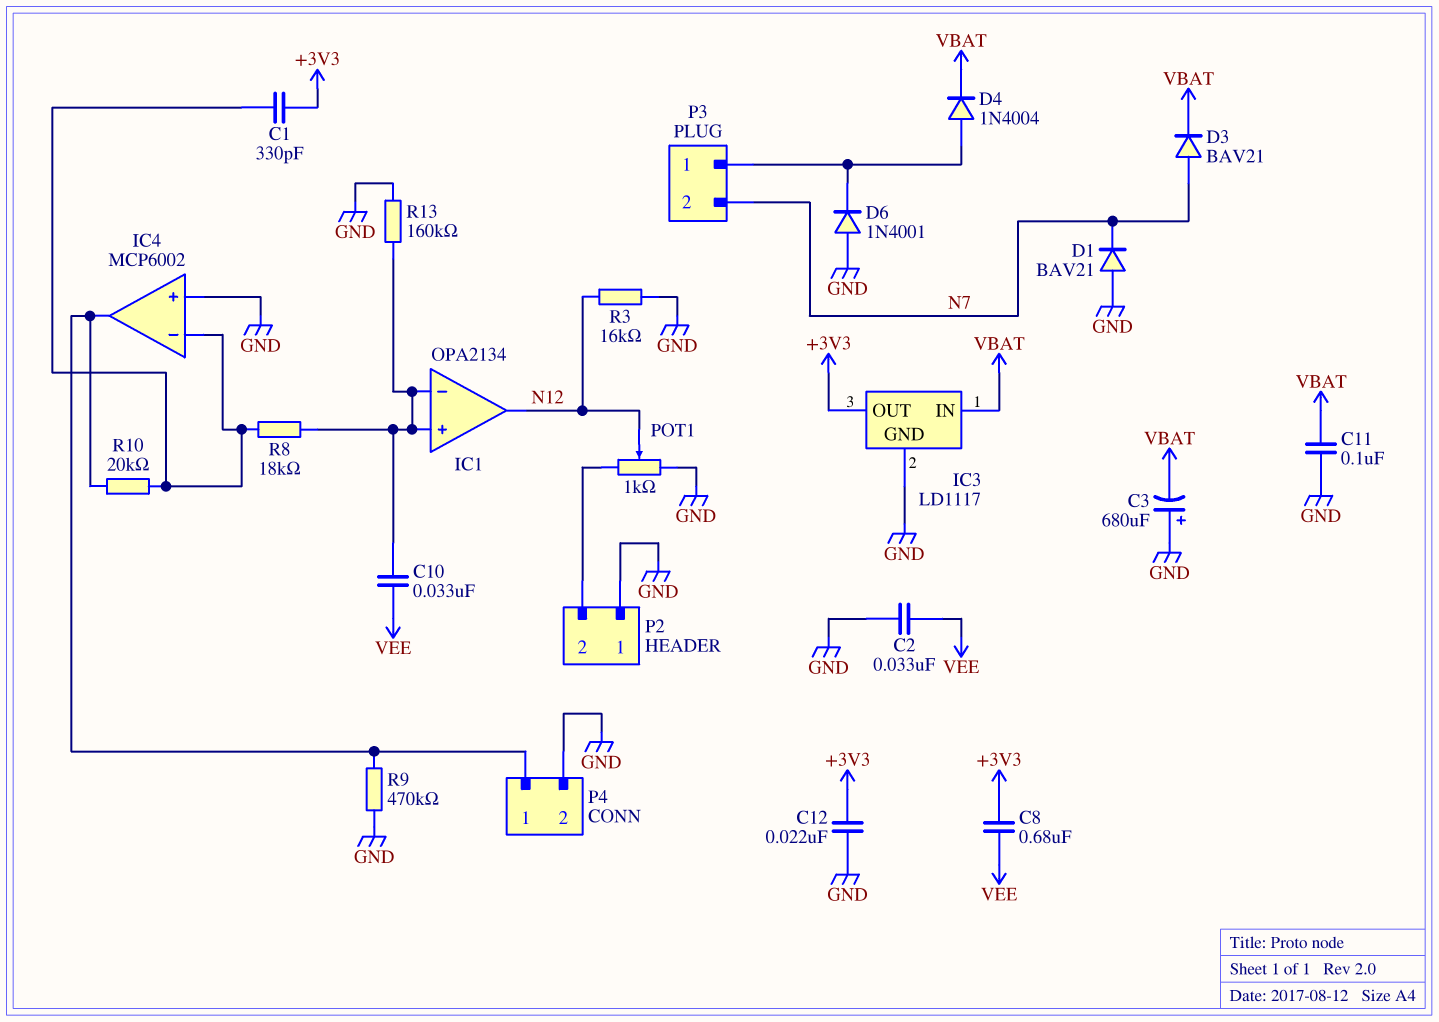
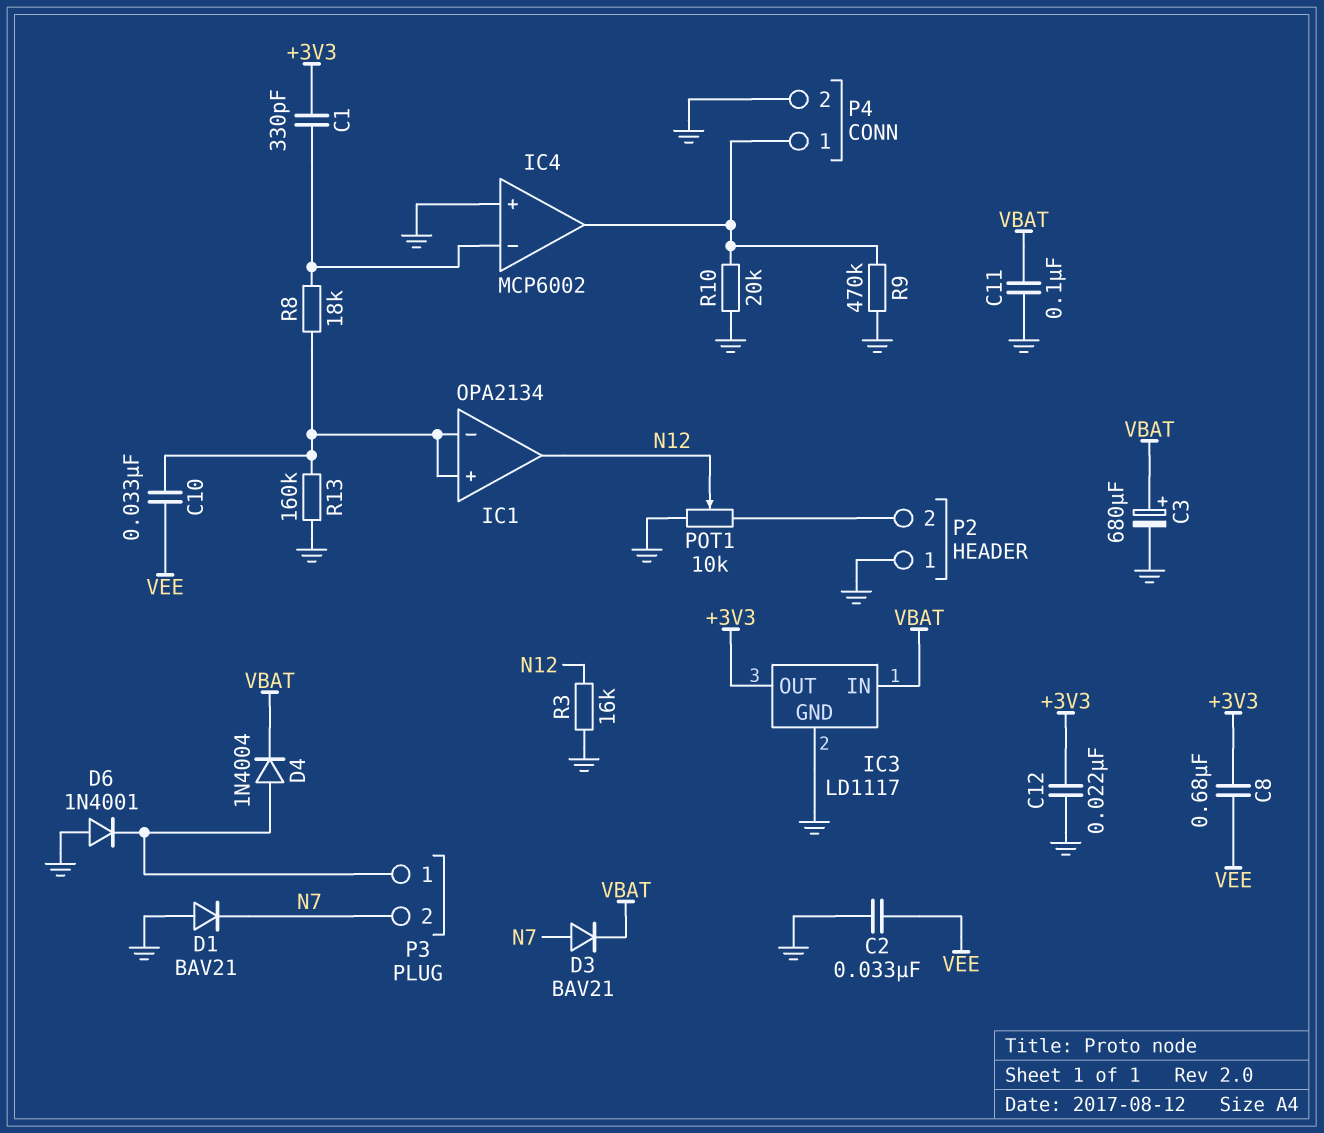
C3: 680uF (plus GND, minus VBAT) -> 680uF (plus VBAT, minus GND)
POT1: 1k (GND, P2/2, wiper N12) -> 10k (GND, P2/2, wiper N12)
R10: 20k (IC4/in-, IC4/out) -> 20k (GND, IC4/out)

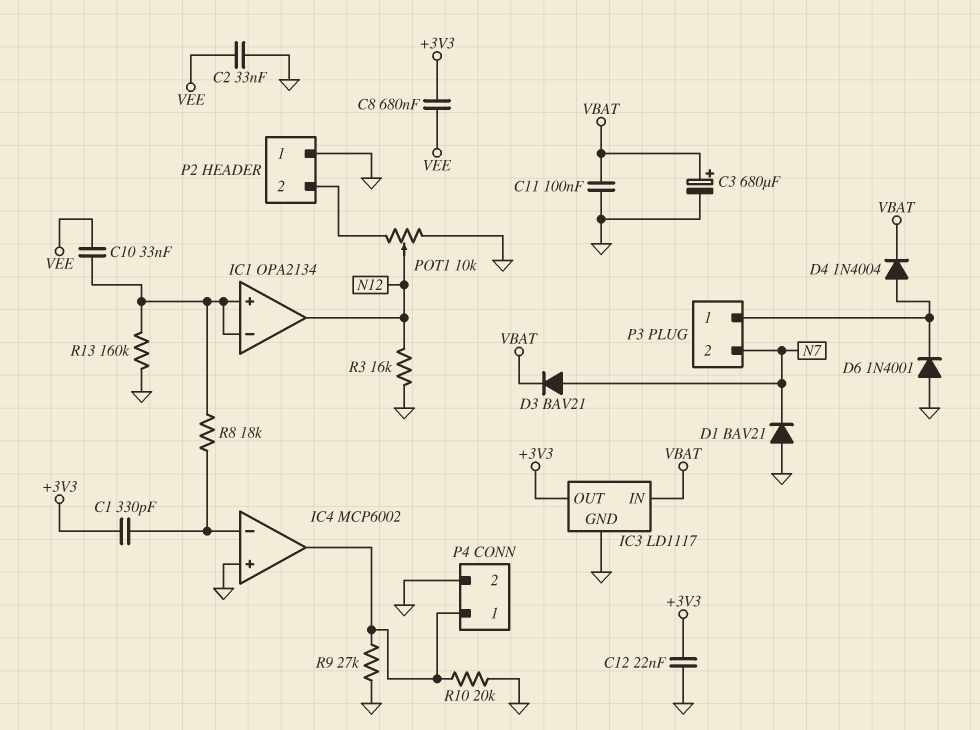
R9: 470k (GND, IC4/out) -> 27k (GND, IC4/out)

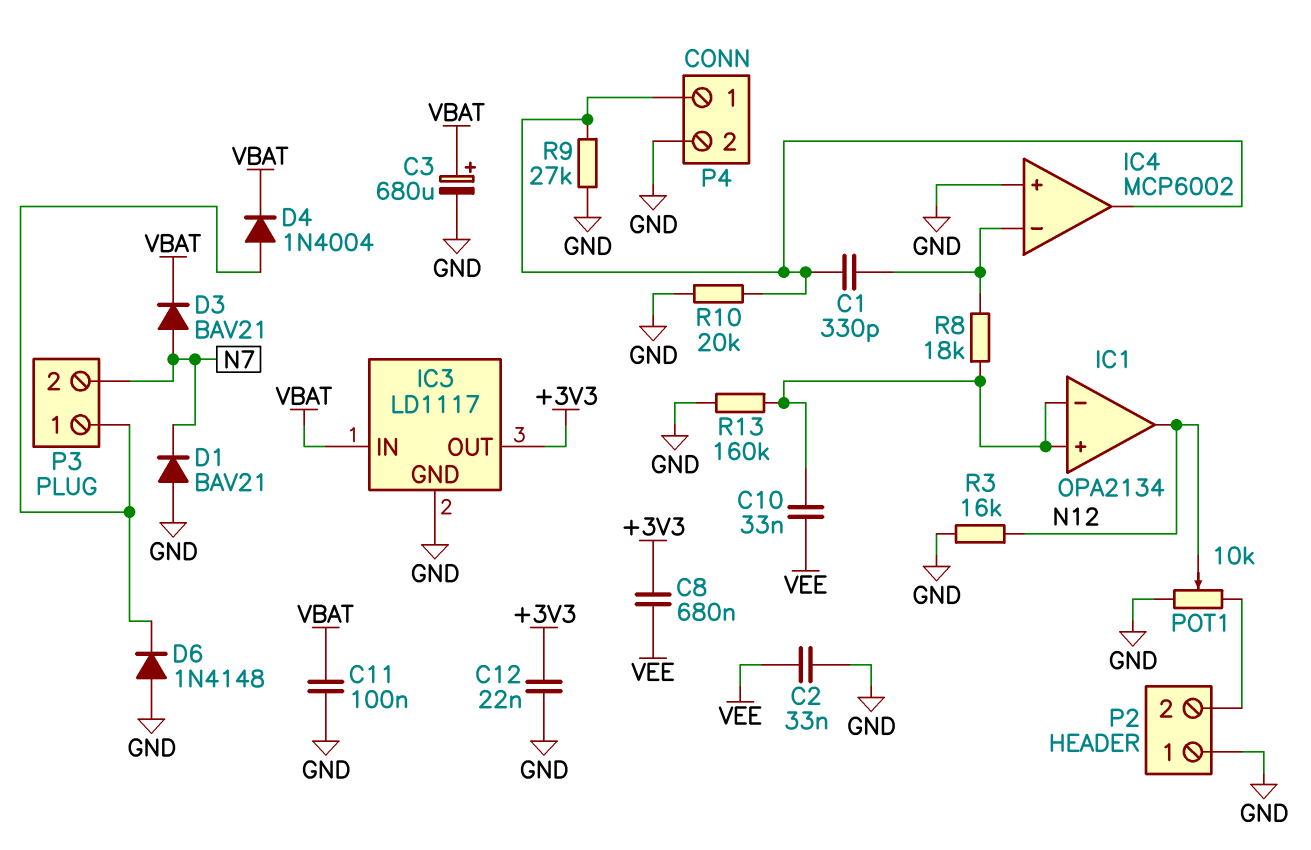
C1: 330pF (+3V3, IC4/in-) -> 330pF (IC4/in-, IC4/out)
D6: diode 1N4001 (A GND, K P3/1) -> diode 1N4148 (A GND, K P3/1)

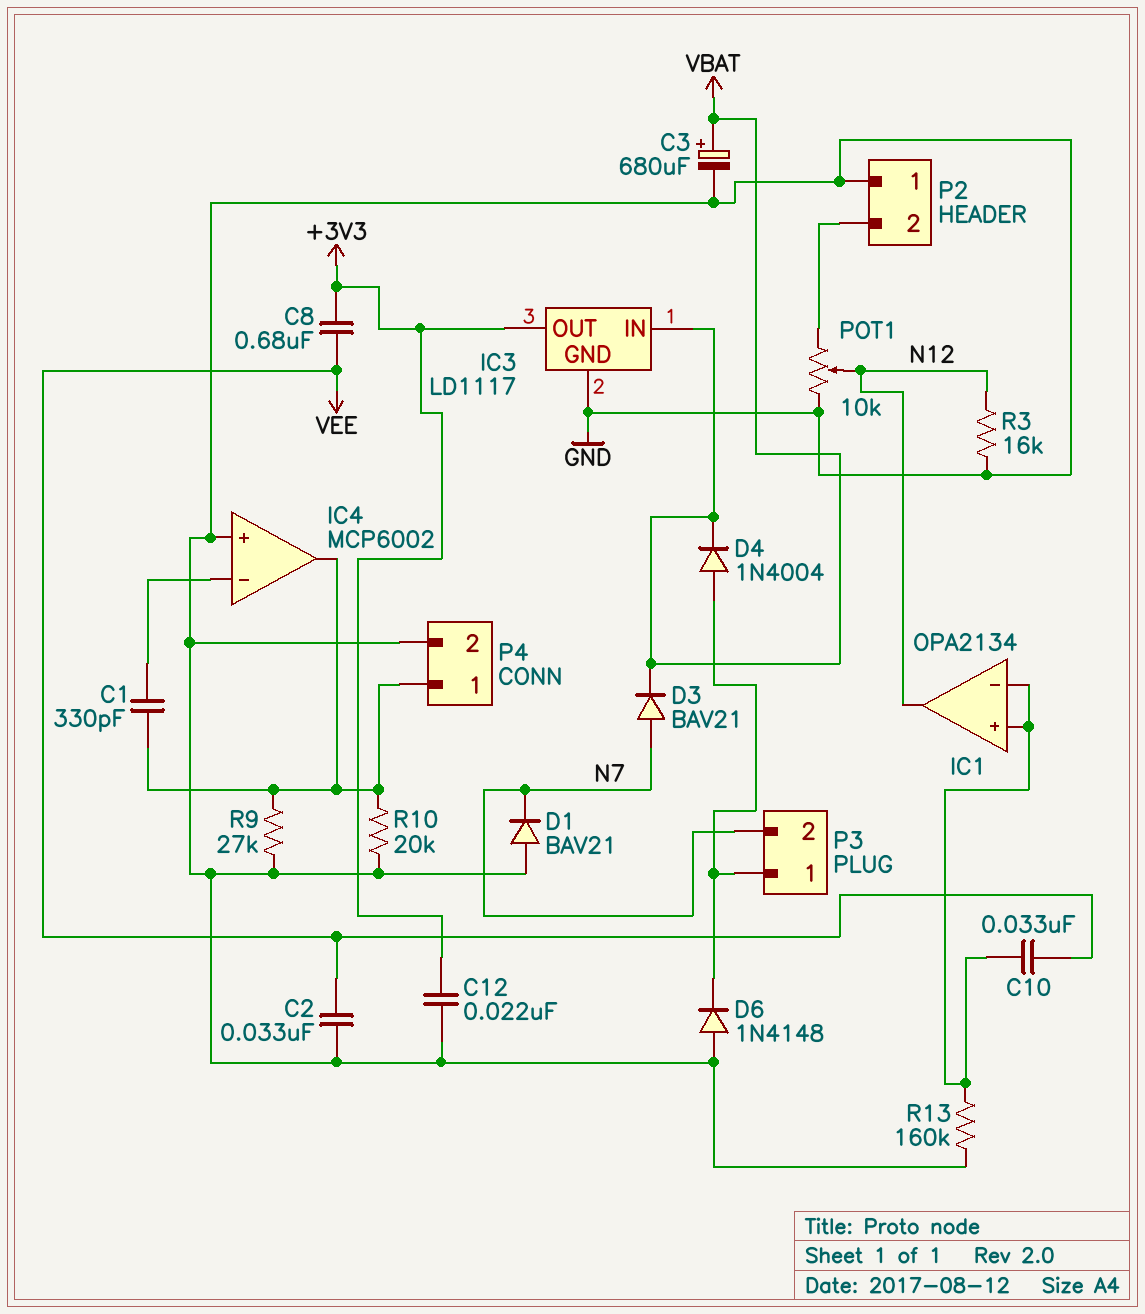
C11: 100nF (GND, VBAT) -> none
R8: 18k (IC1/in+, IC4/in-) -> none

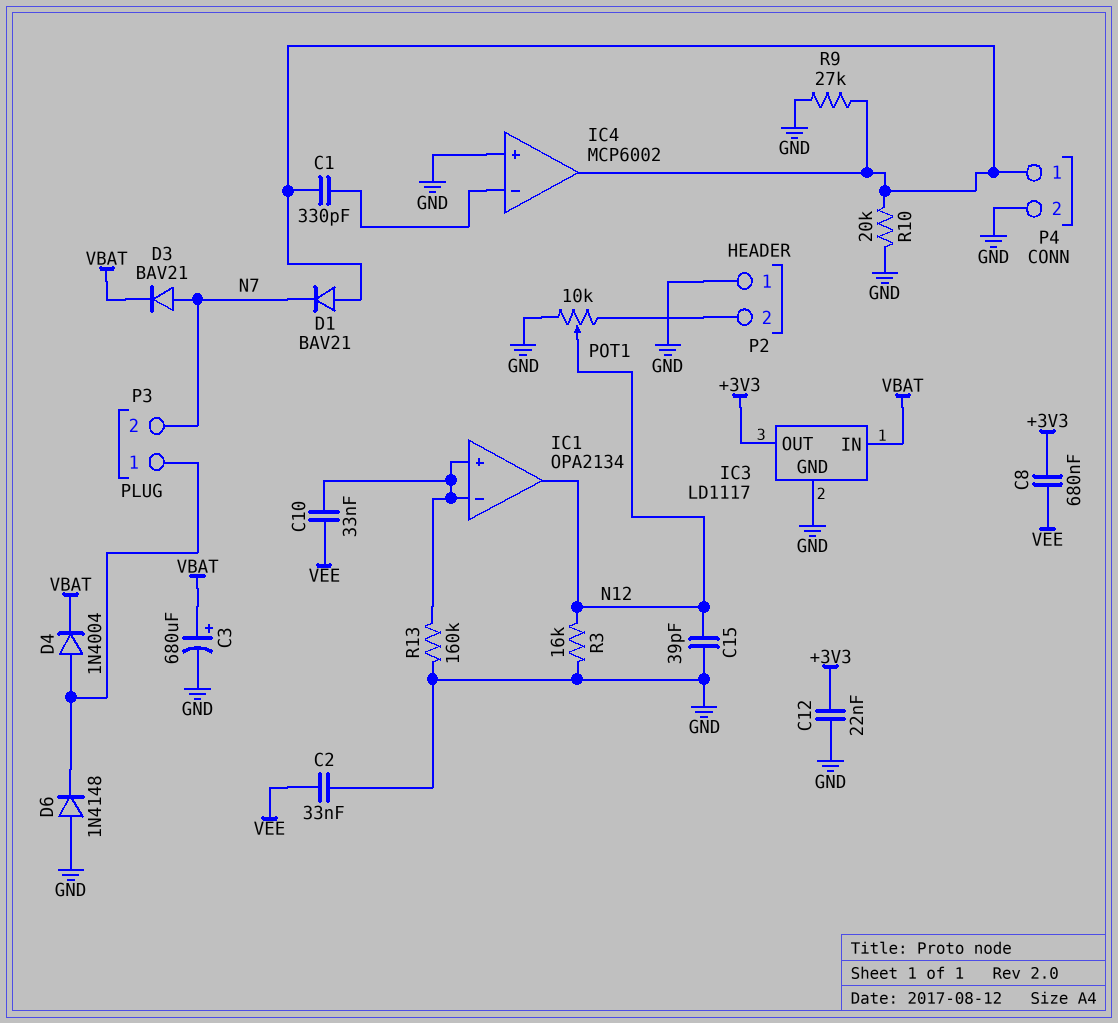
C15: none -> 39pF (GND, N12)
D1: diode BAV21 (A GND, K N7) -> diode BAV21 (A IC4/out, K N7)

